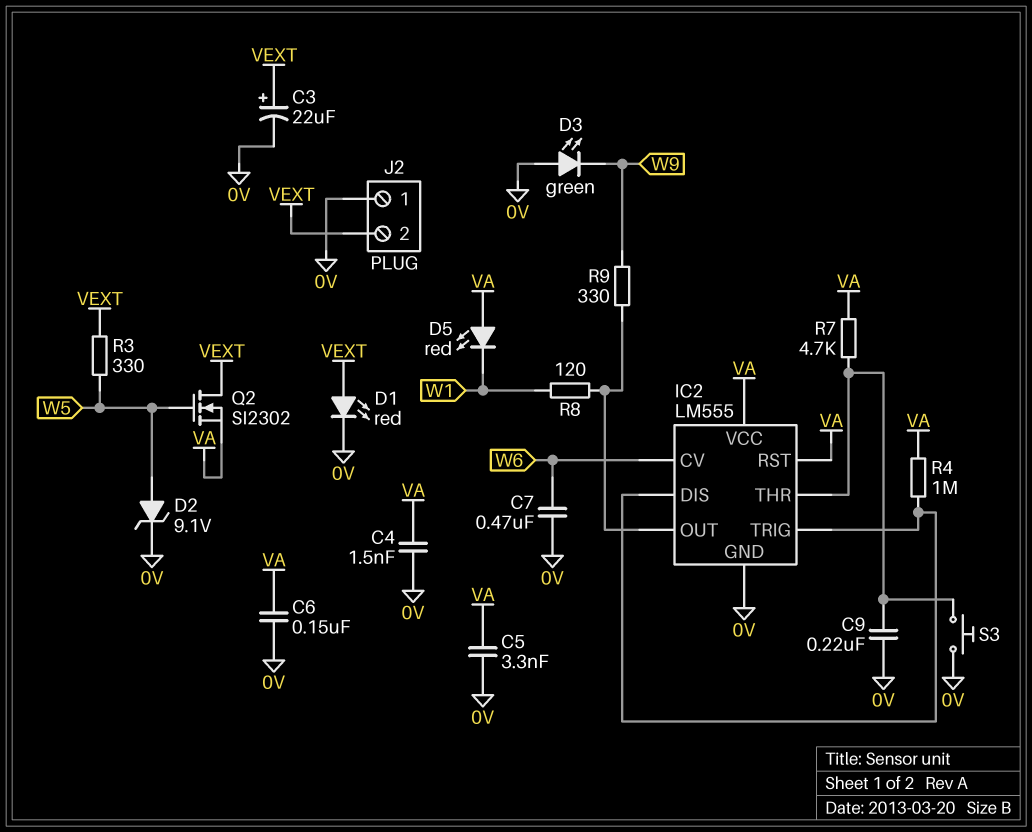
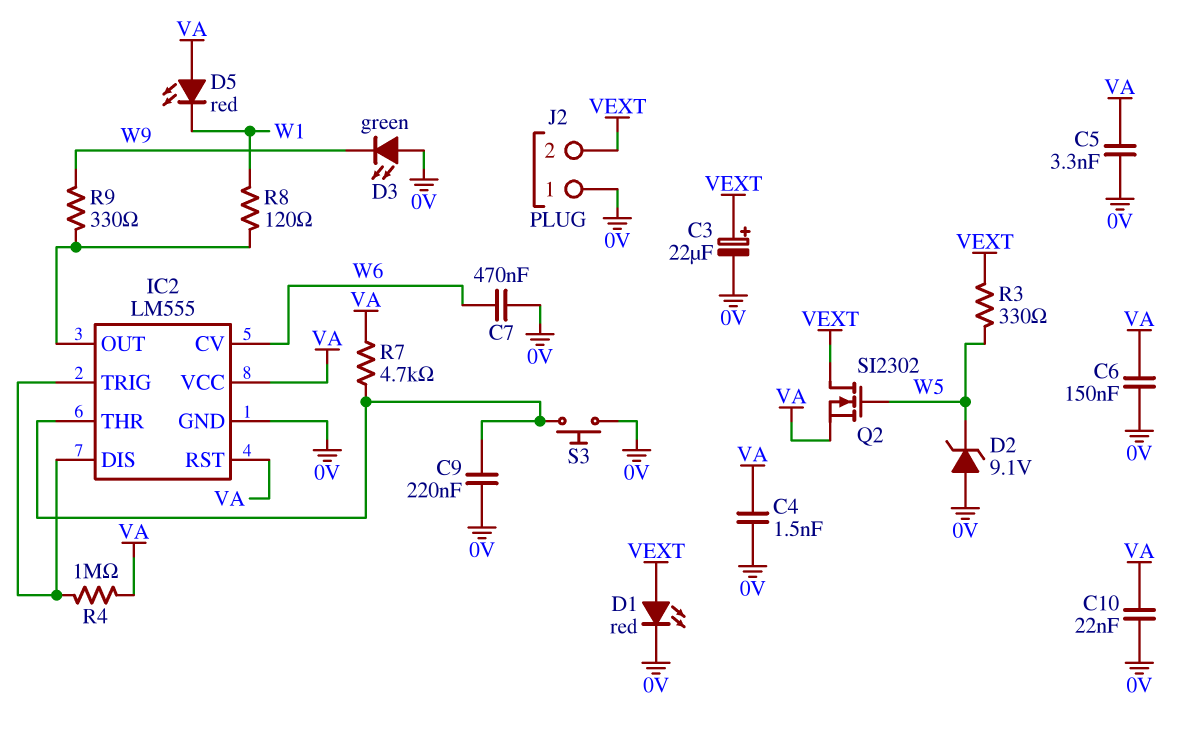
C10: none -> 22nF (0V, VA)
D2: zener 9.1V (A W5, K 0V) -> zener 9.1V (A 0V, K W5)

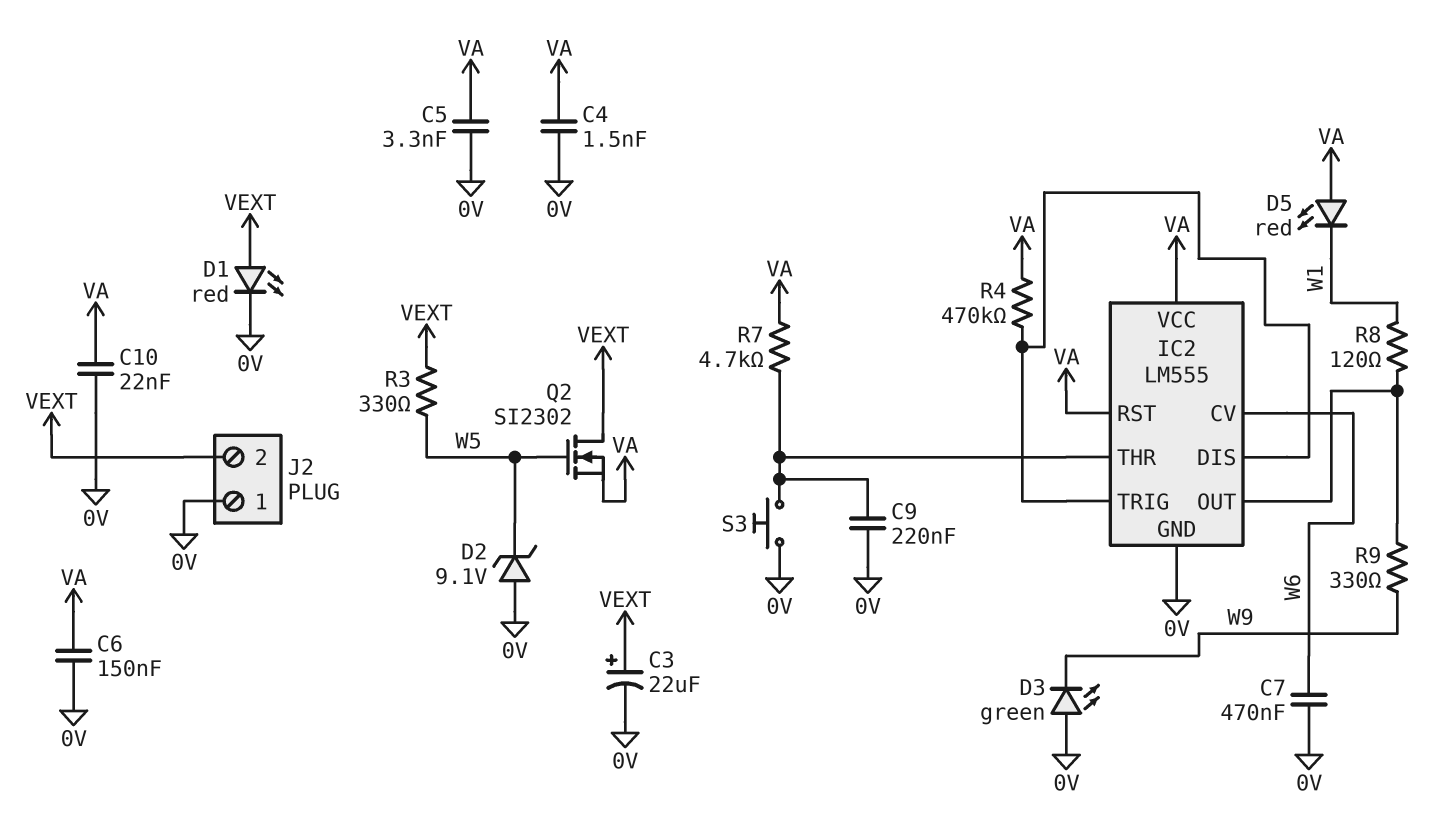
R4: 1M (IC2/DIS, VA) -> 470k (IC2/DIS, VA)

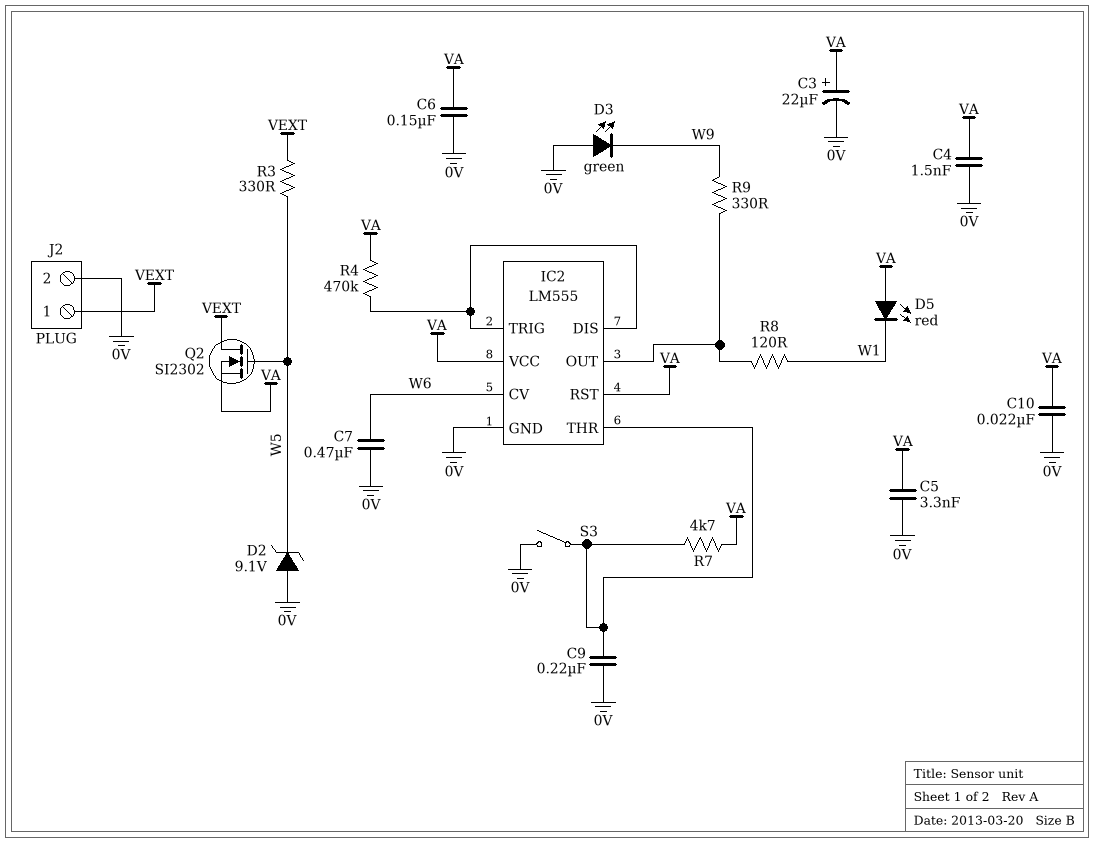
C3: 22uF (plus VEXT, minus 0V) -> 22uF (plus VA, minus 0V)
D1: LED red (A VEXT, K 0V) -> none
J2 pin 1: 0V -> VEXT
J2 pin 2: VEXT -> 0V
S3: button (0V, IC2/THR) -> switch (0V, IC2/THR)

